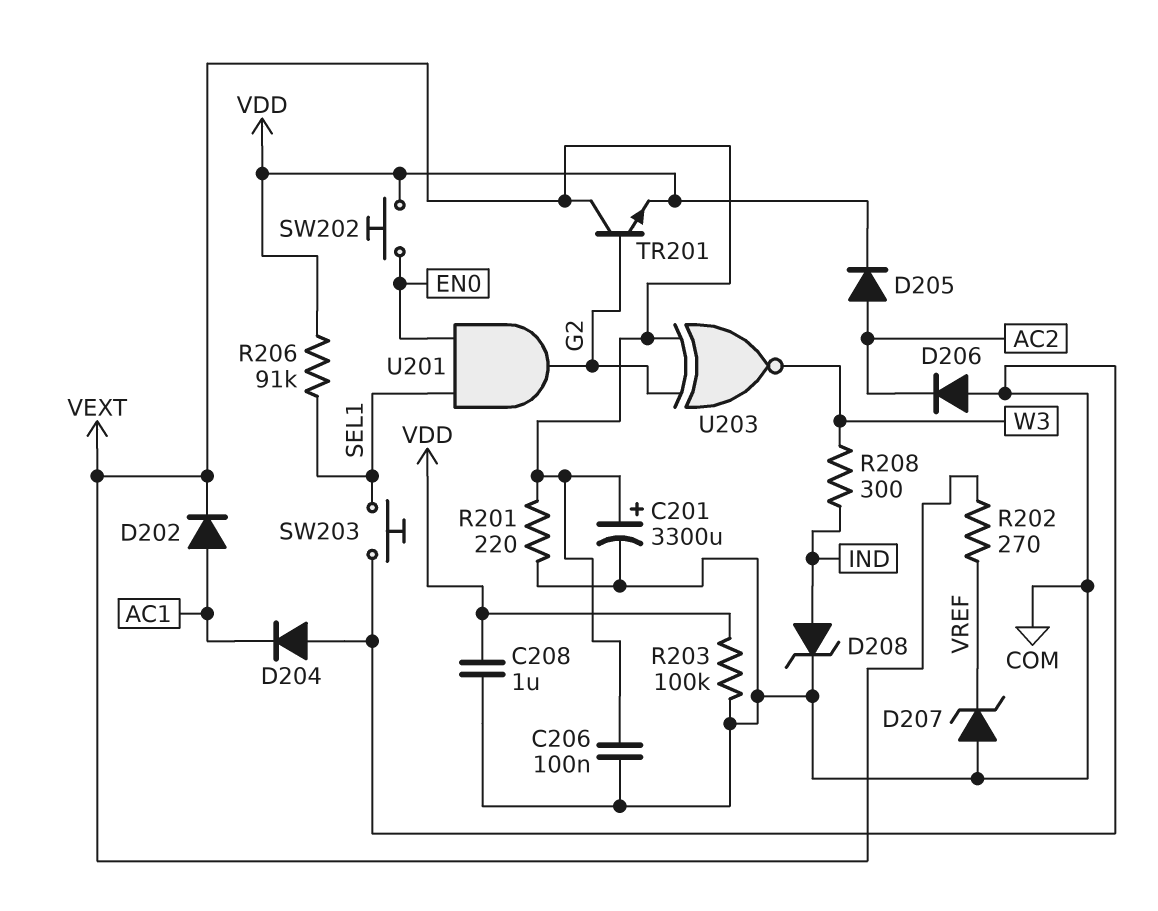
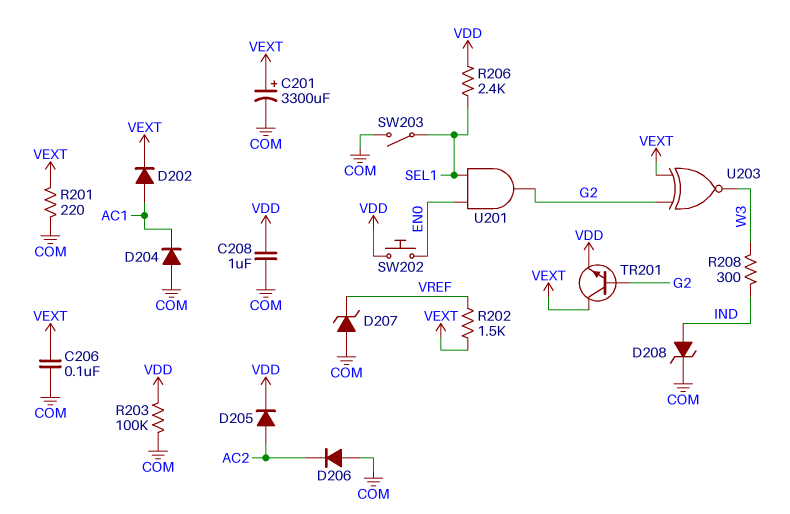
R202: 270 (VEXT, VREF) -> 1.5k (VEXT, VREF)
R206: 91k (SEL1, VDD) -> 2.4k (SEL1, VDD)
SW203: button (COM, SEL1) -> switch (COM, SEL1)

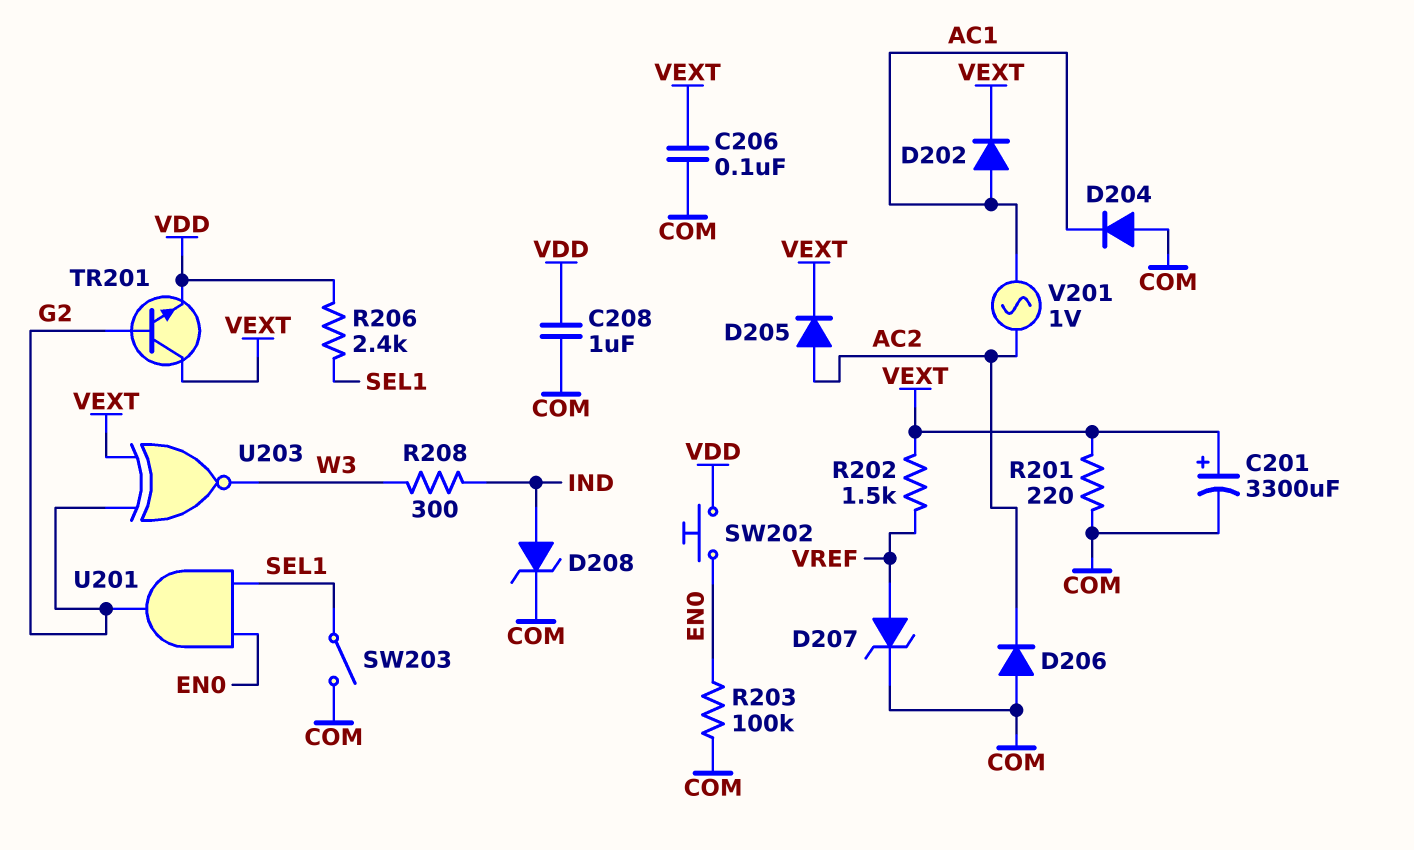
D205: diode (A AC2, K VDD) -> diode (A AC2, K VEXT)
D207: zener (A COM, K VREF) -> zener (A VREF, K COM)
R203: 100k (COM, VDD) -> 100k (COM, EN0)
V201: none -> AC 1V (AC1, AC2)

